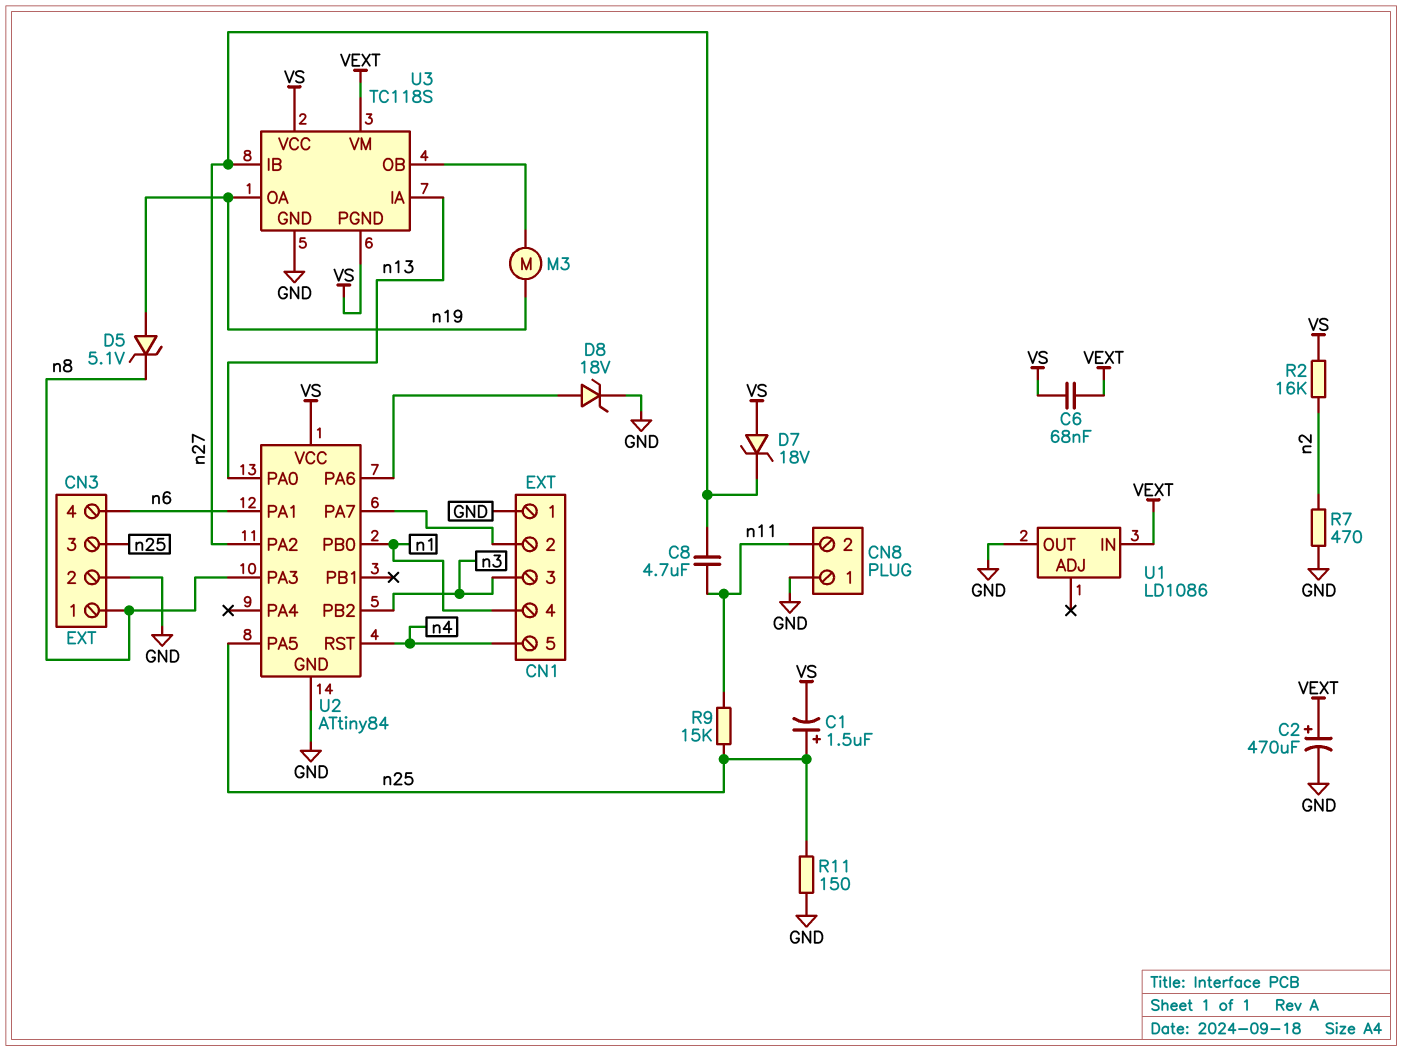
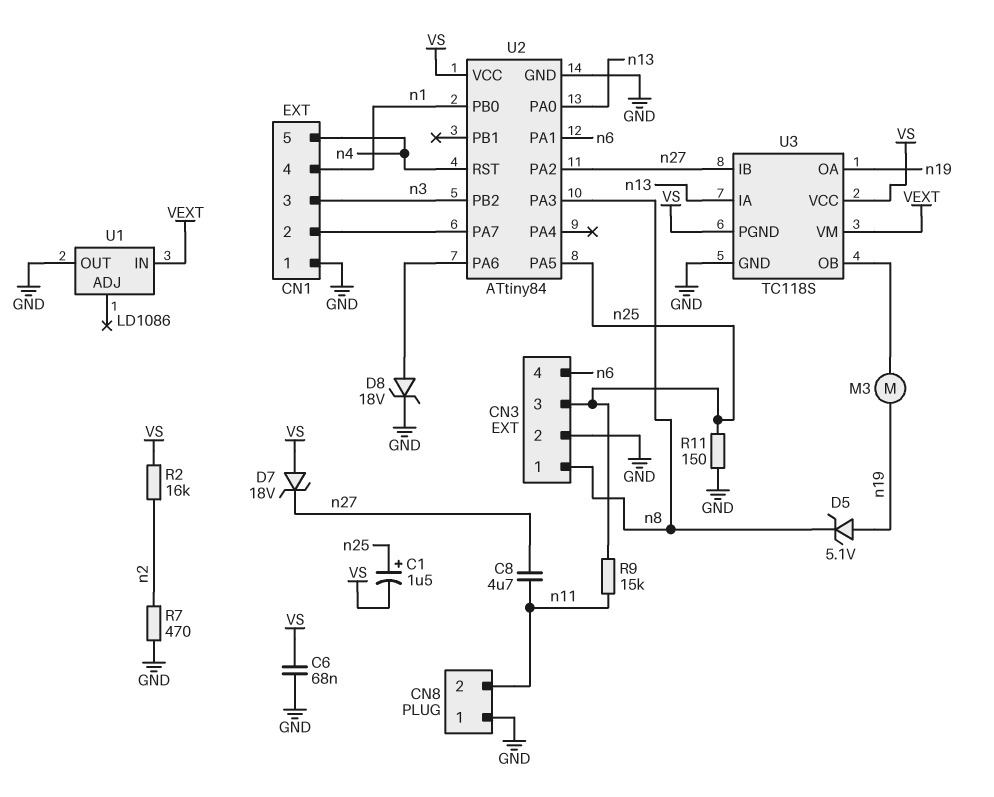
C2: 470uF (plus VEXT, minus GND) -> none
C6: 68nF (VEXT, VS) -> 68nF (GND, VS)

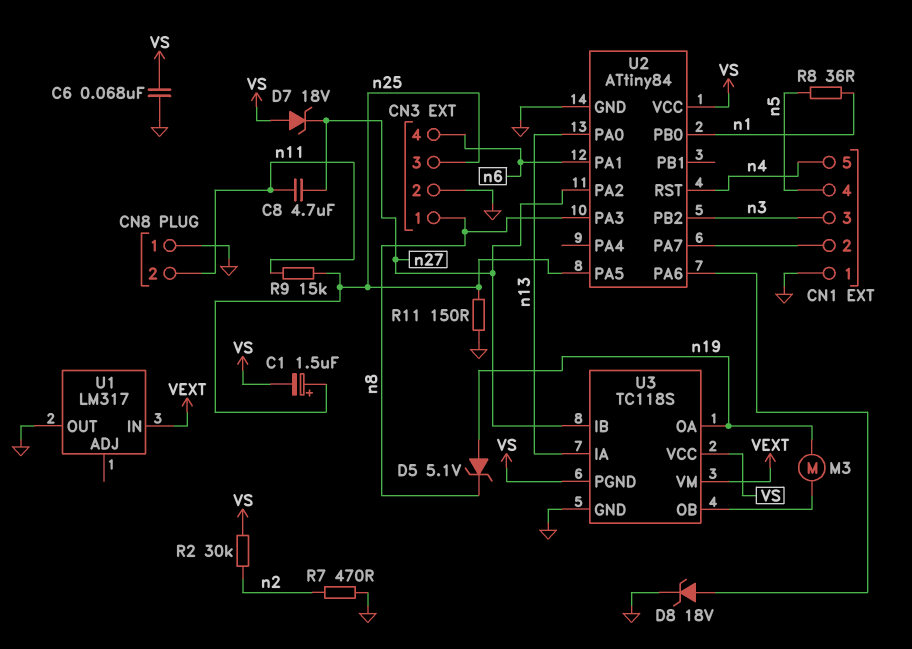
CN1 pin 4: n1 -> n5
R2: 16k (VS, n2) -> 30k (VS, n2)
R8: none -> 36 (n1, n5)
U1: LD1086 -> LM317

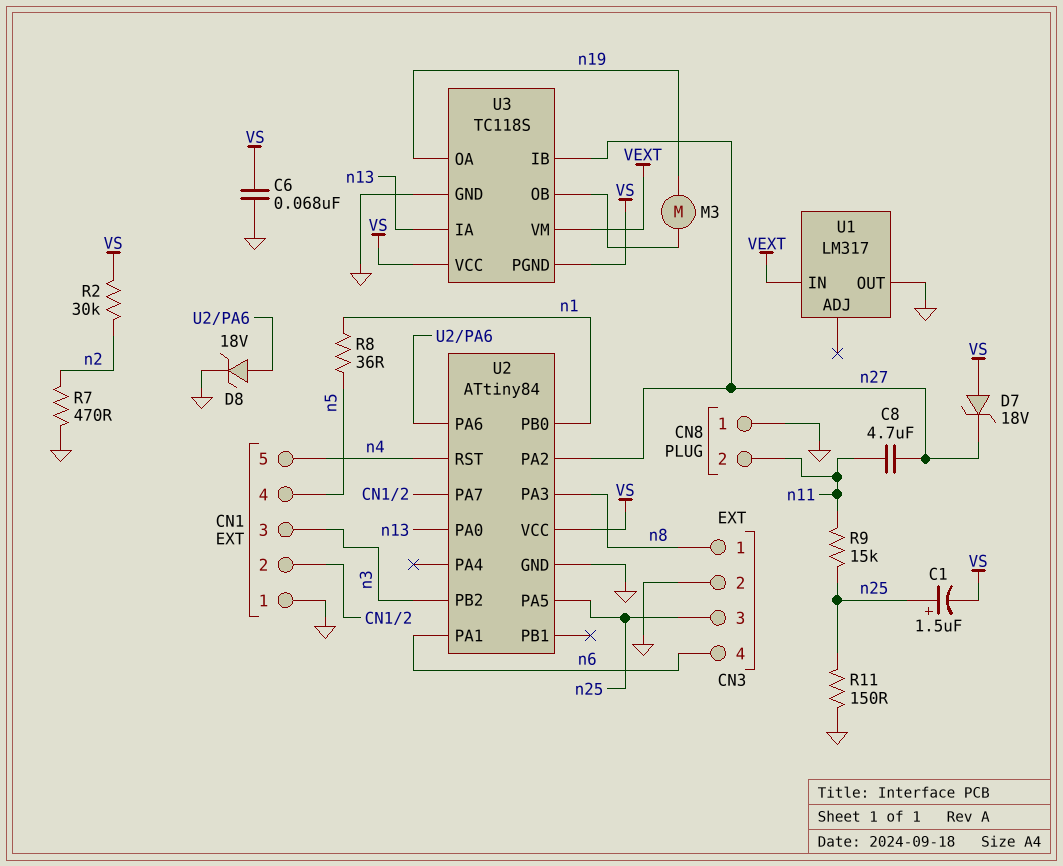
D5: zener 5.1V (A n19, K n8) -> none

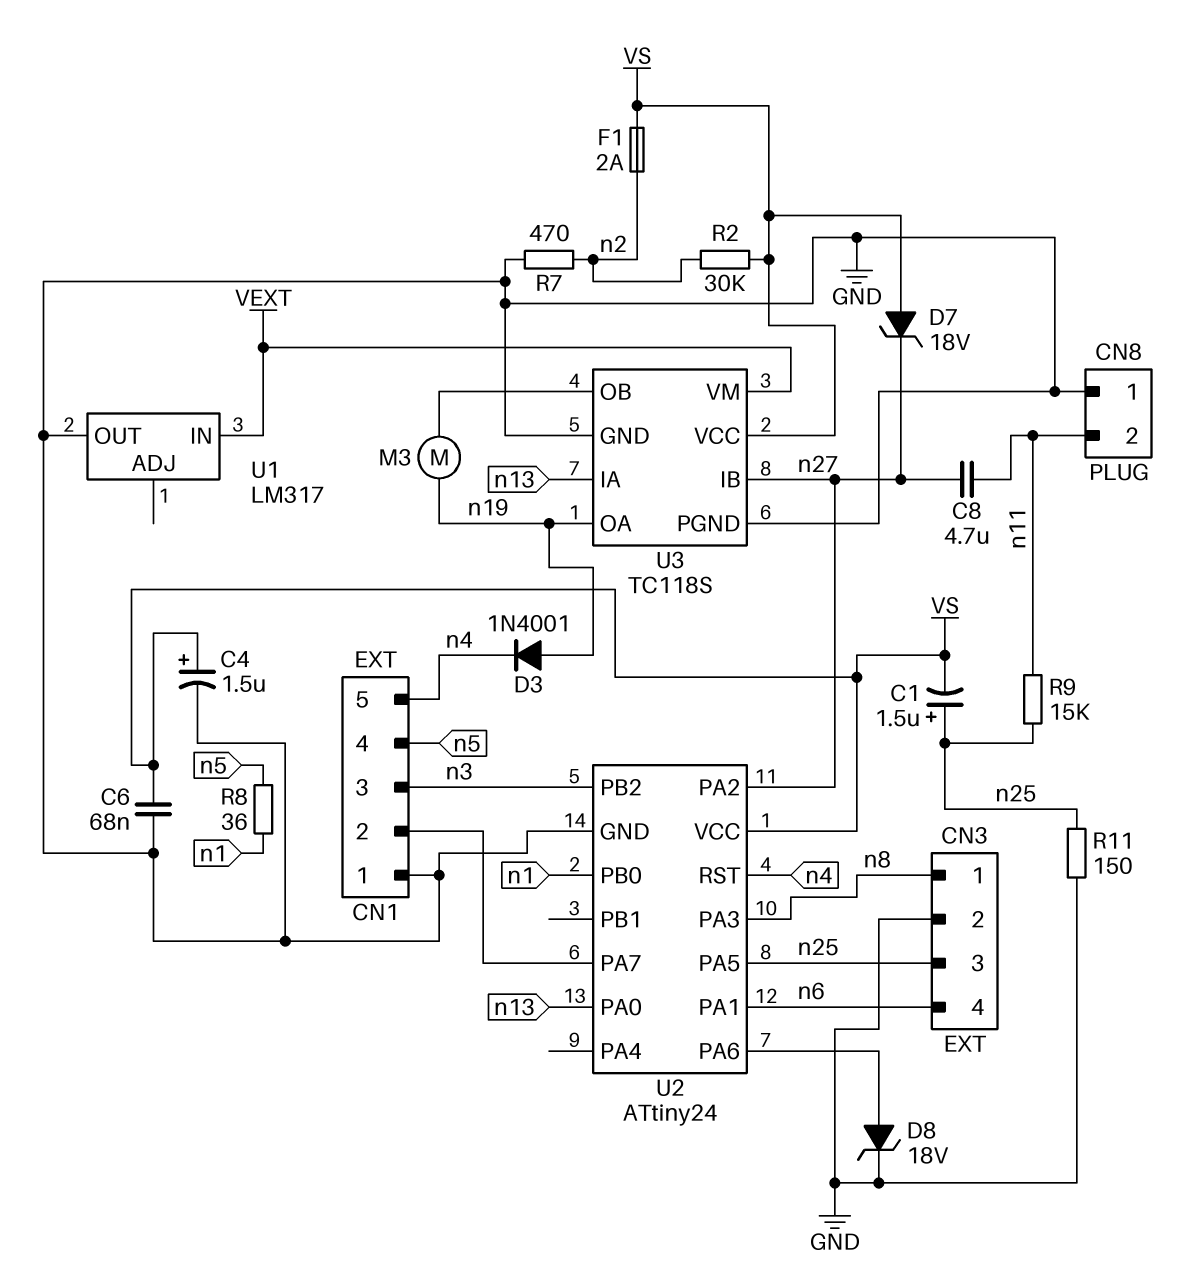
C4: none -> 1.5uF (plus VS, minus GND)
D3: none -> diode 1N4001 (A n19, K n4)
F1: none -> 2A (VS, n2)
U2: ATtiny84 -> ATtiny24
U3 pin PGND: VS -> GND

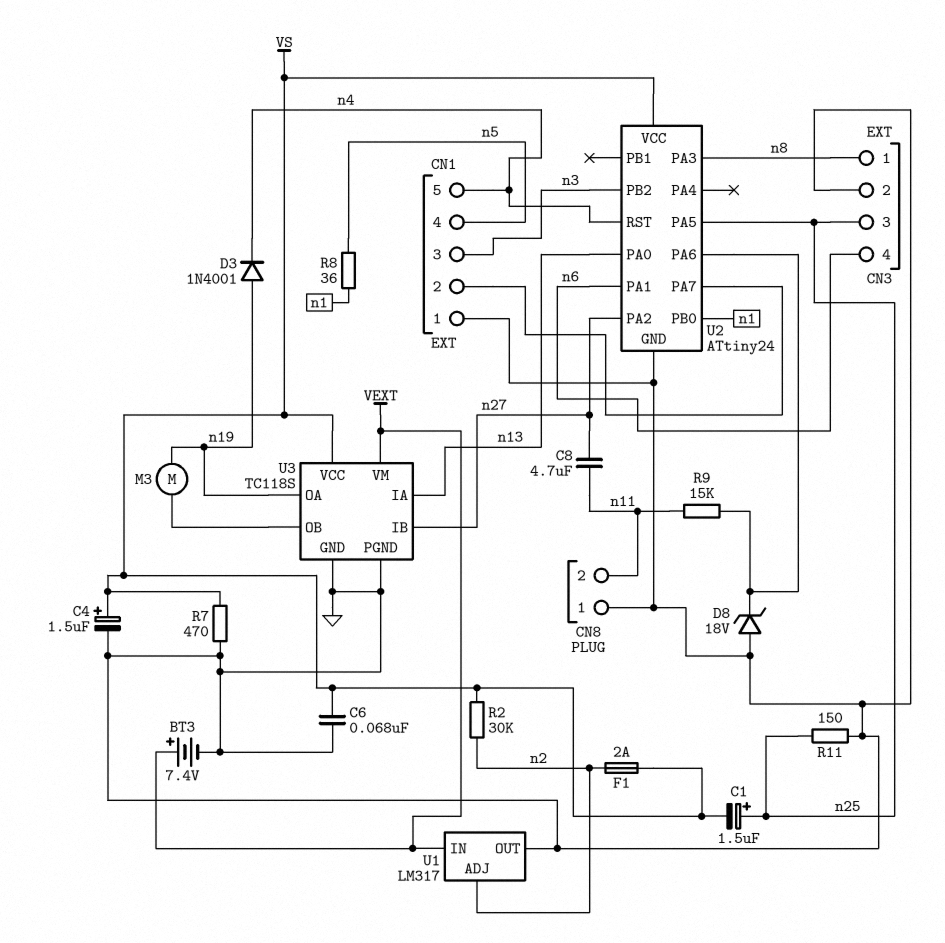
BT3: none -> 7.4V (plus VEXT, minus GND)
D7: zener 18V (A VS, K n27) -> none
D8: zener 18V (A U2/PA6, K GND) -> zener 18V (A GND, K U2/PA6)
R7: 470 (GND, n2) -> 470 (GND, VS)
R9: 15k (n11, n25) -> 15k (U2/PA6, n11)
U1 pin ADJ: none -> n2

